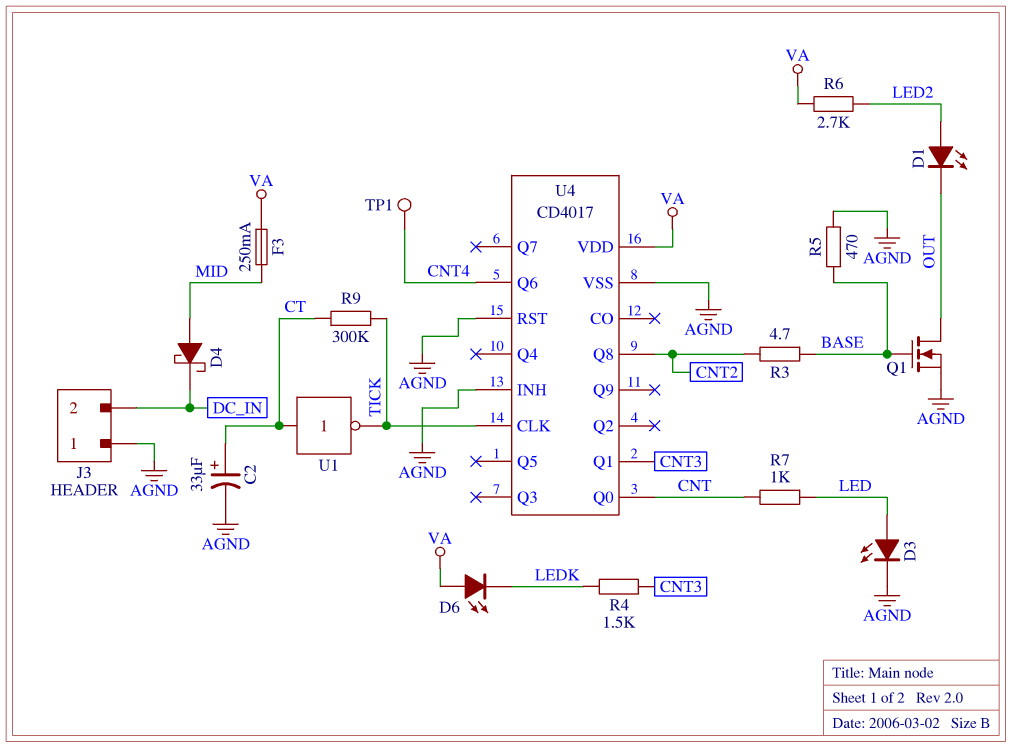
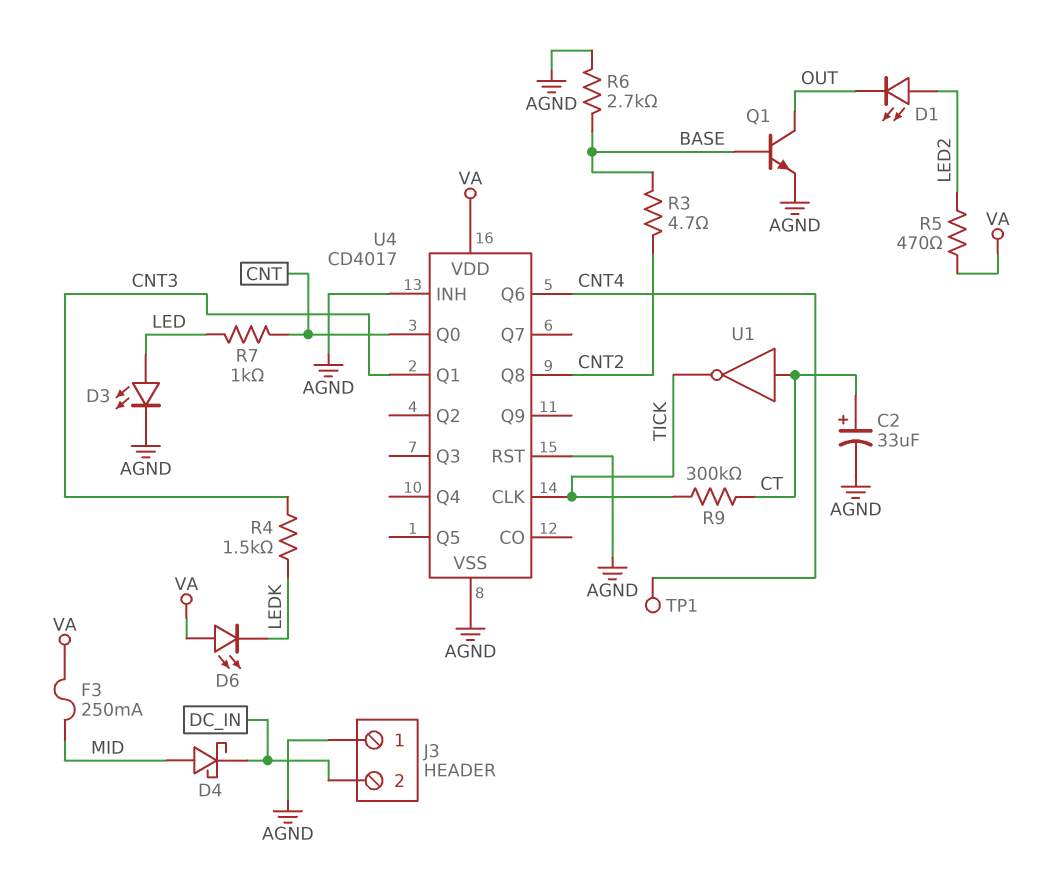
Q1: NMOS (G BASE, D OUT, S AGND) -> NPN (B BASE, C OUT, E AGND)
R5: 470 (AGND, BASE) -> 470 (LED2, VA)
R6: 2.7k (LED2, VA) -> 2.7k (AGND, BASE)

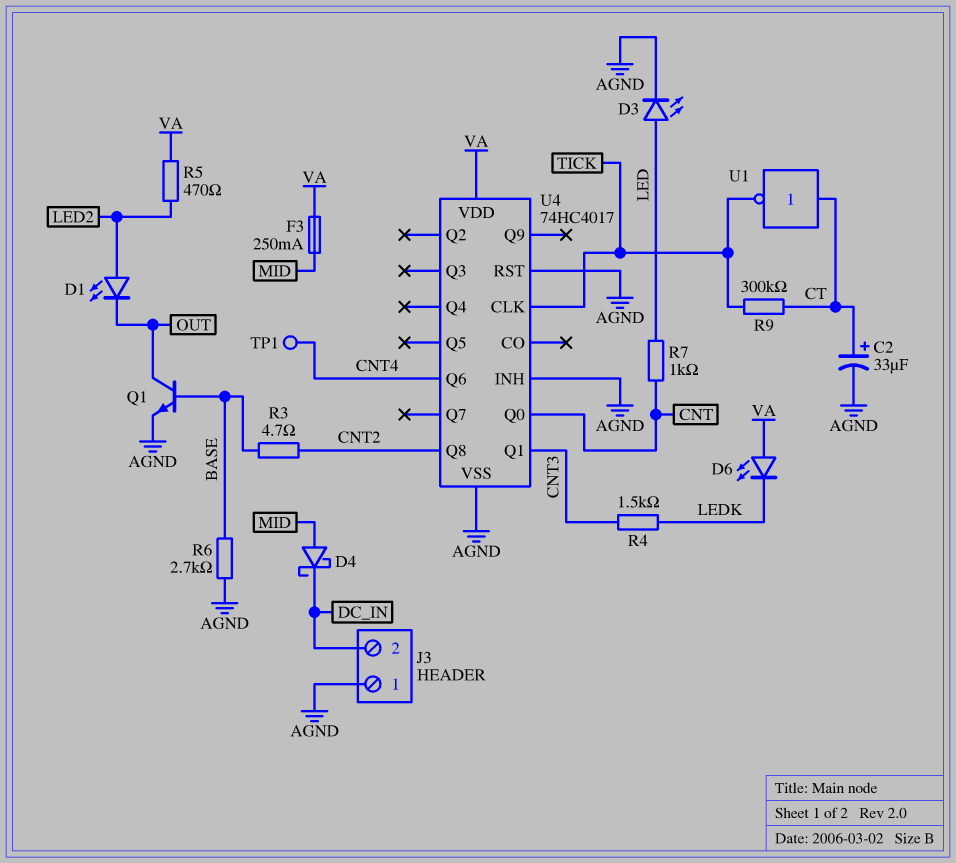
U4: CD4017 -> 74HC4017

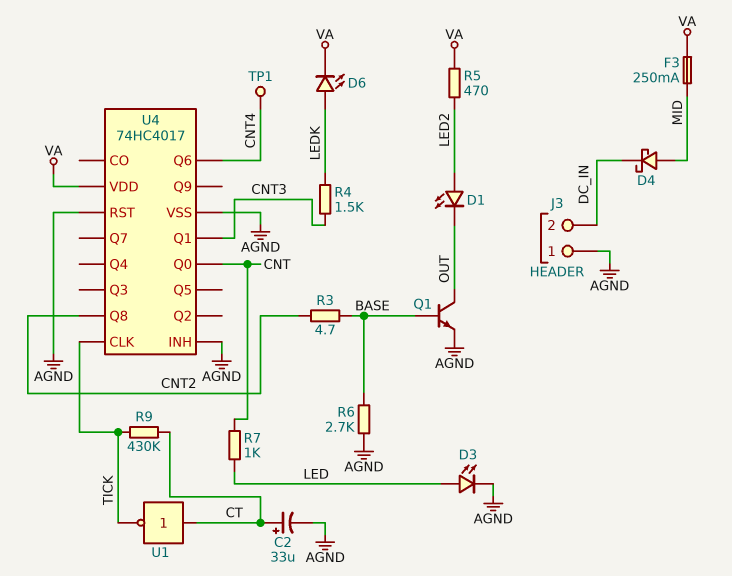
D6: LED (A VA, K LEDK) -> LED (A LEDK, K VA)
R9: 300k (CT, TICK) -> 430k (CT, TICK)

